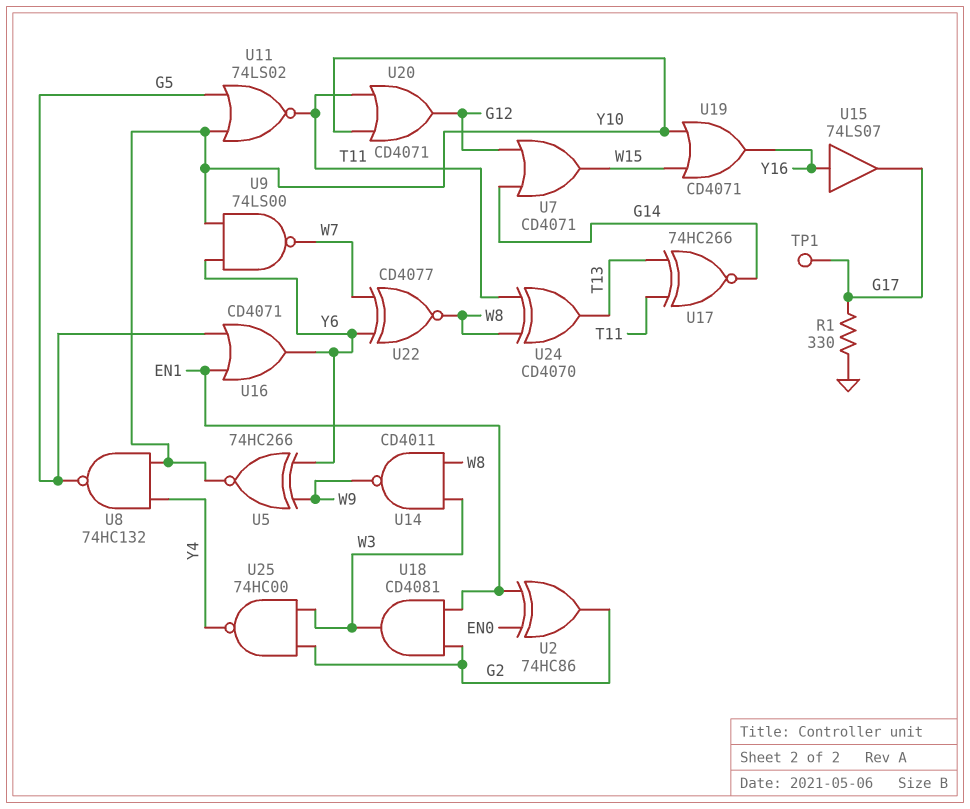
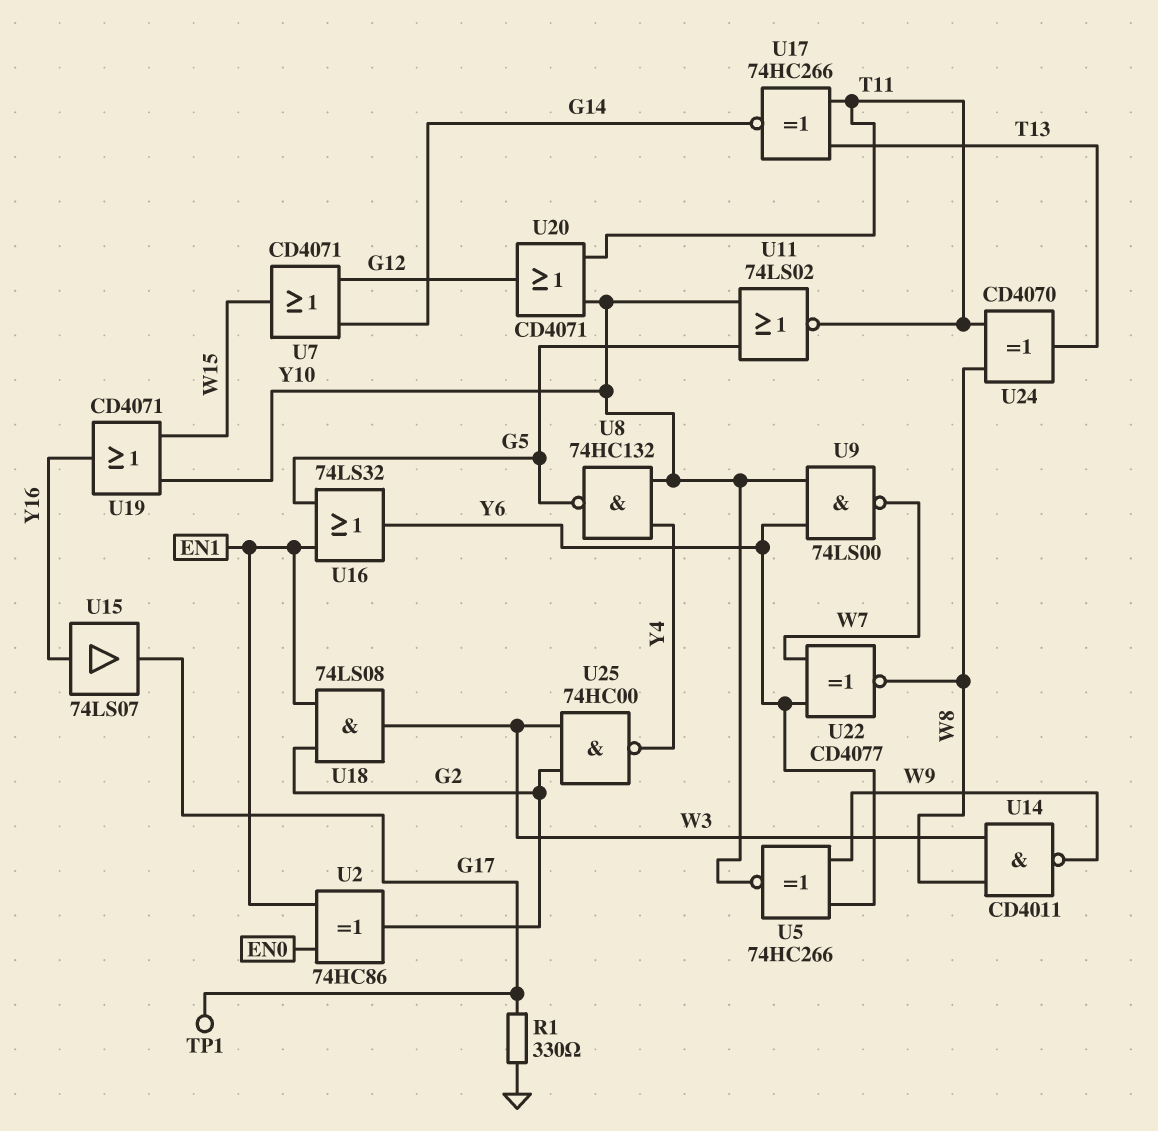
U16: OR CD4071 (in EN1, in G5, out Y6) -> OR 74LS32 (in EN1, in G5, out Y6)
U18: AND CD4081 (in EN1, in G2, out W3) -> AND 74LS08 (in EN1, in G2, out W3)

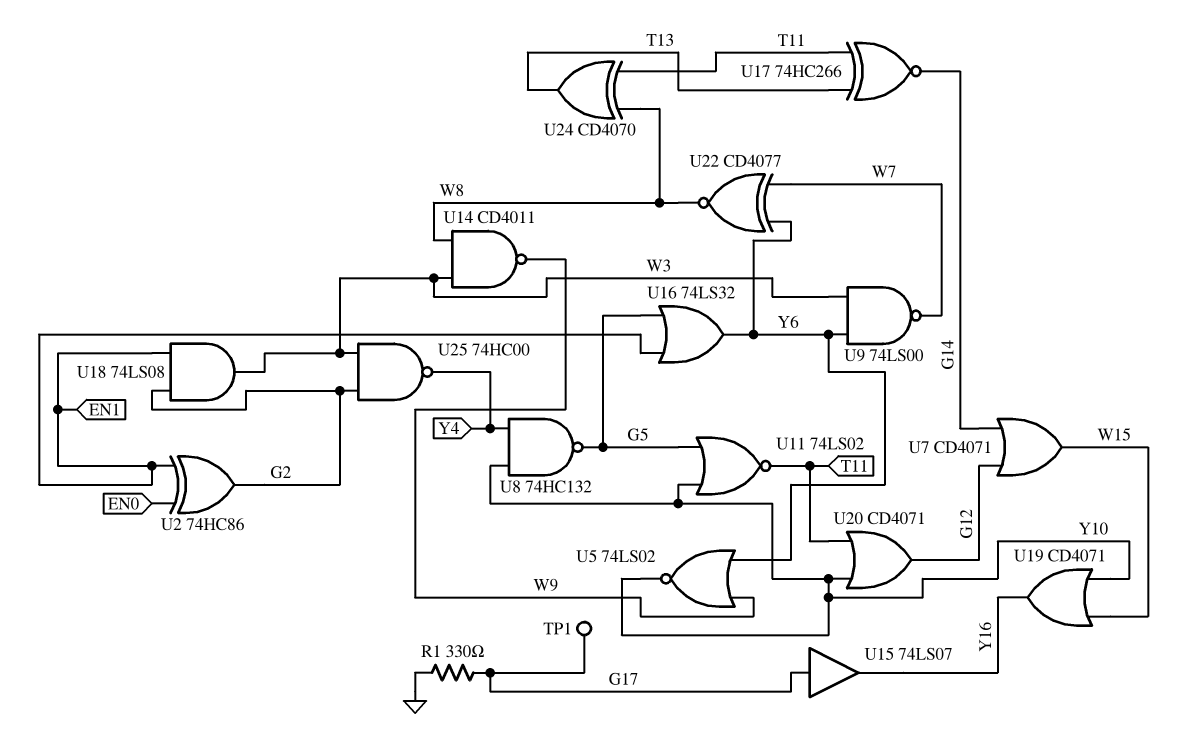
U5: XNOR 74HC266 (in W9, in Y6, out Y10) -> NOR 74LS02 (in W9, in Y6, out Y10)
U9: NAND 74LS00 (in Y6, in Y10, out W7) -> NAND 74LS00 (in W3, in Y6, out W7)
U15: buffer 74LS07 (in Y16, out G17) -> buffer 74LS07 (in G17, out Y16)

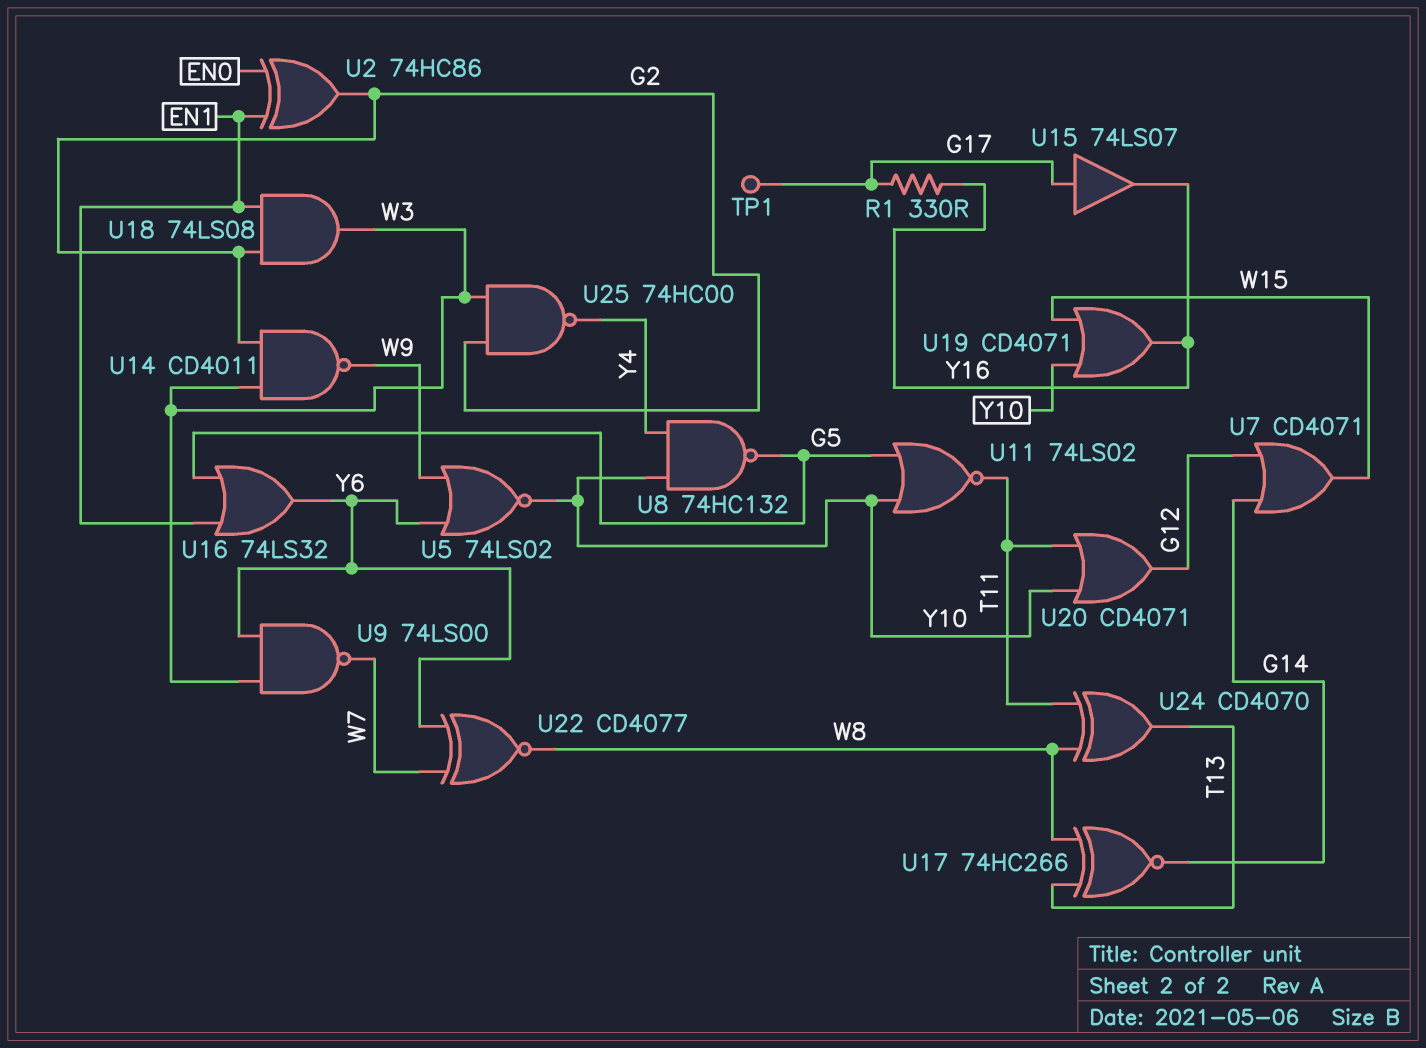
R1: 330 (G17, GND) -> 330 (G17, Y16)
U14: NAND CD4011 (in W3, in W8, out W9) -> NAND CD4011 (in G2, in W3, out W9)
U17: XNOR 74HC266 (in T11, in T13, out G14) -> XNOR 74HC266 (in T13, in W8, out G14)

